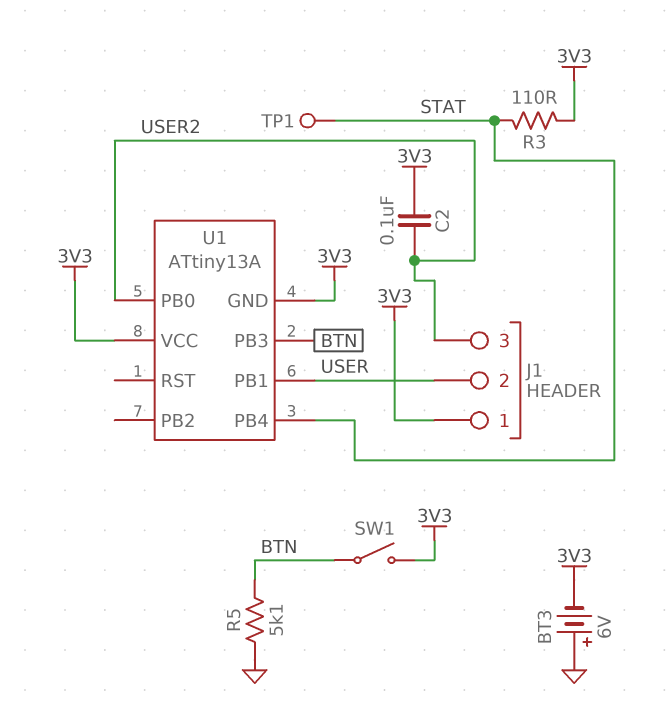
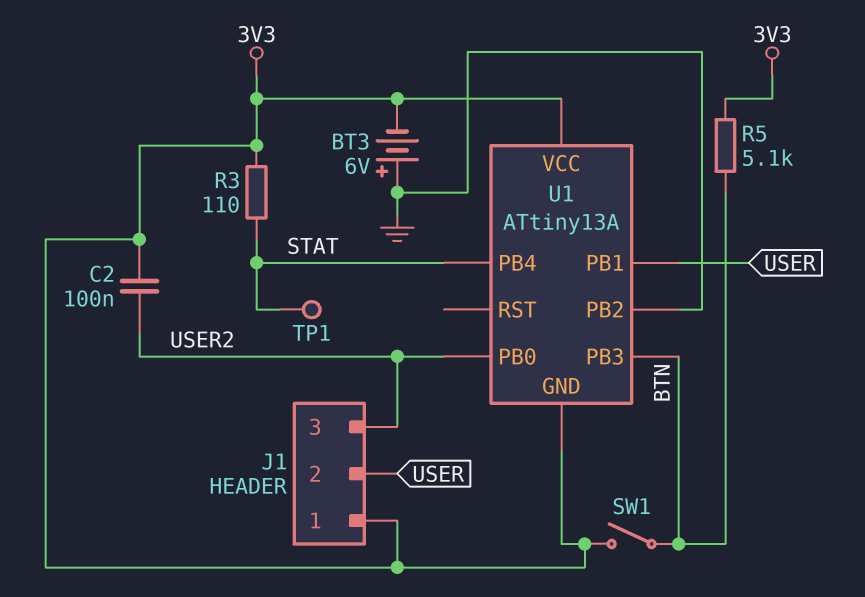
R5: 5.1k (BTN, GND) -> 5.1k (3V3, BTN)
U1 pin PB2: none -> GND

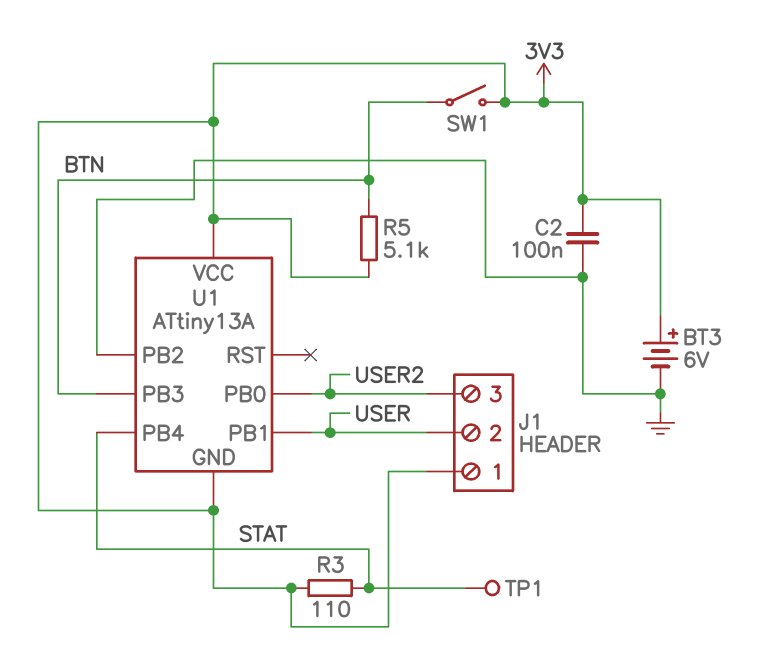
BT3: 6V (plus GND, minus 3V3) -> 6V (plus 3V3, minus GND)
C2: 100nF (3V3, USER2) -> 100nF (3V3, GND)

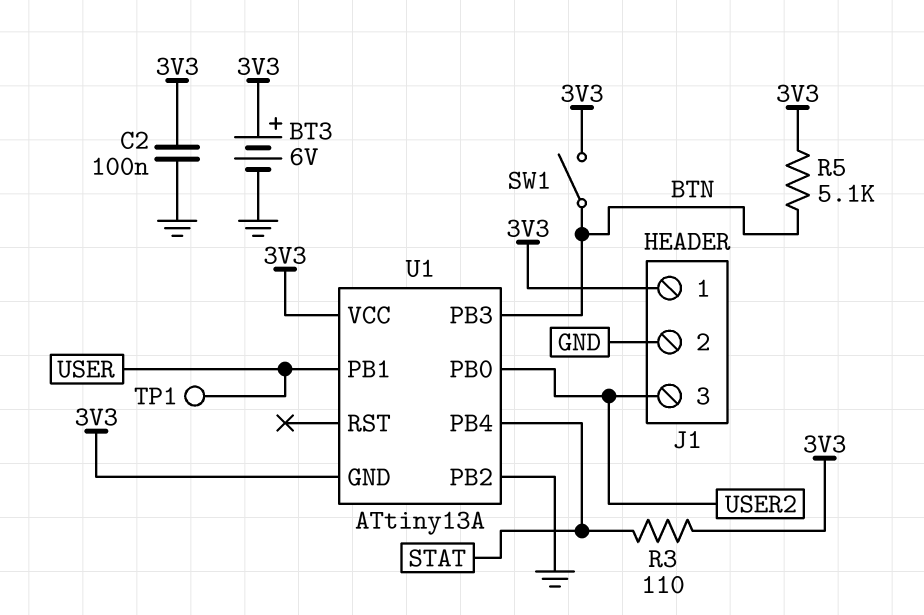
J1 pin 2: USER -> GND
TP1: test point (STAT) -> test point (USER)

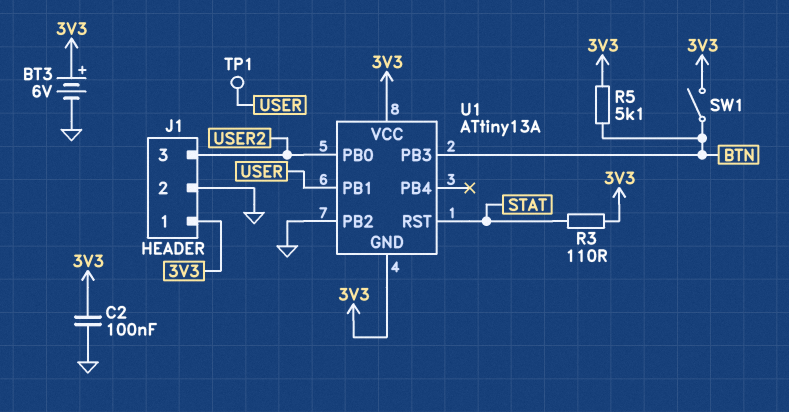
U1 pin PB4: STAT -> none
U1 pin RST: none -> STAT

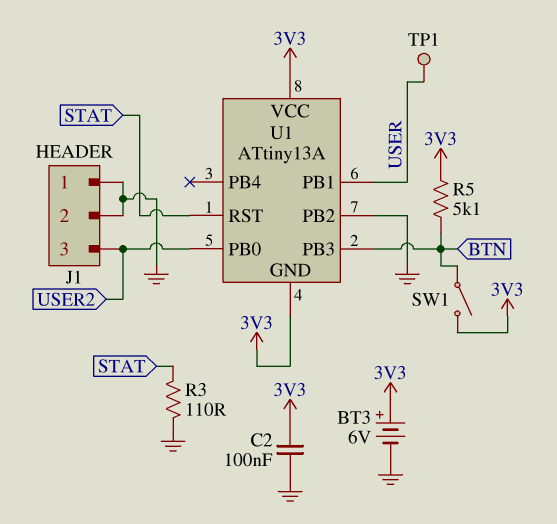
J1 pin 1: 3V3 -> GND
R3: 110 (3V3, STAT) -> 110 (GND, STAT)

